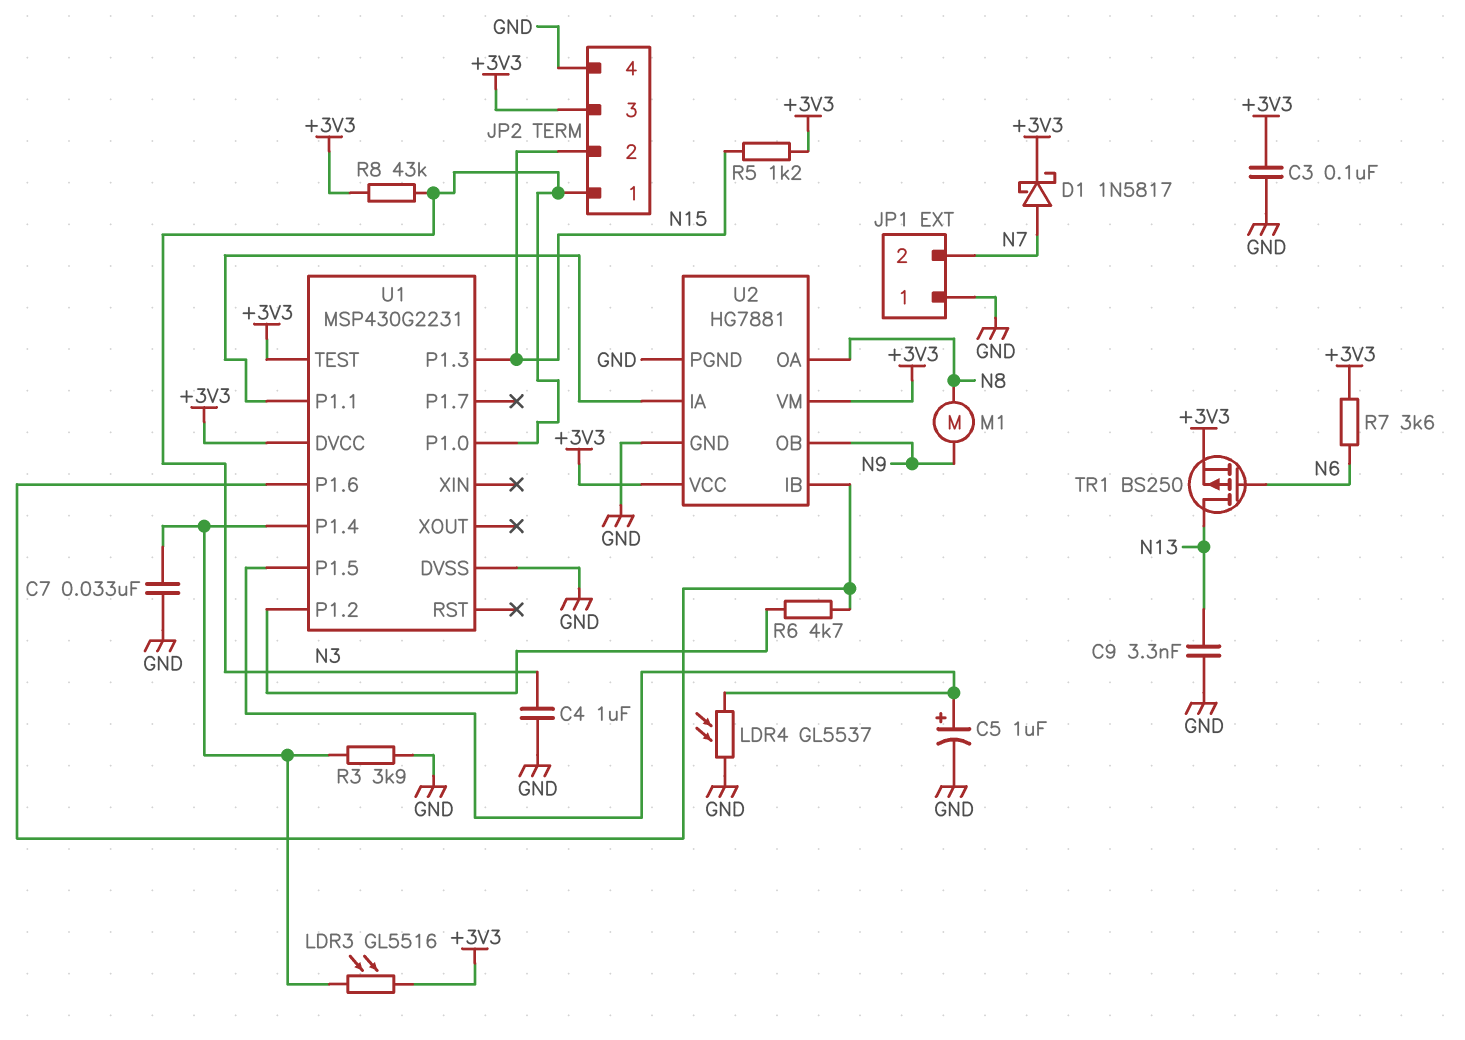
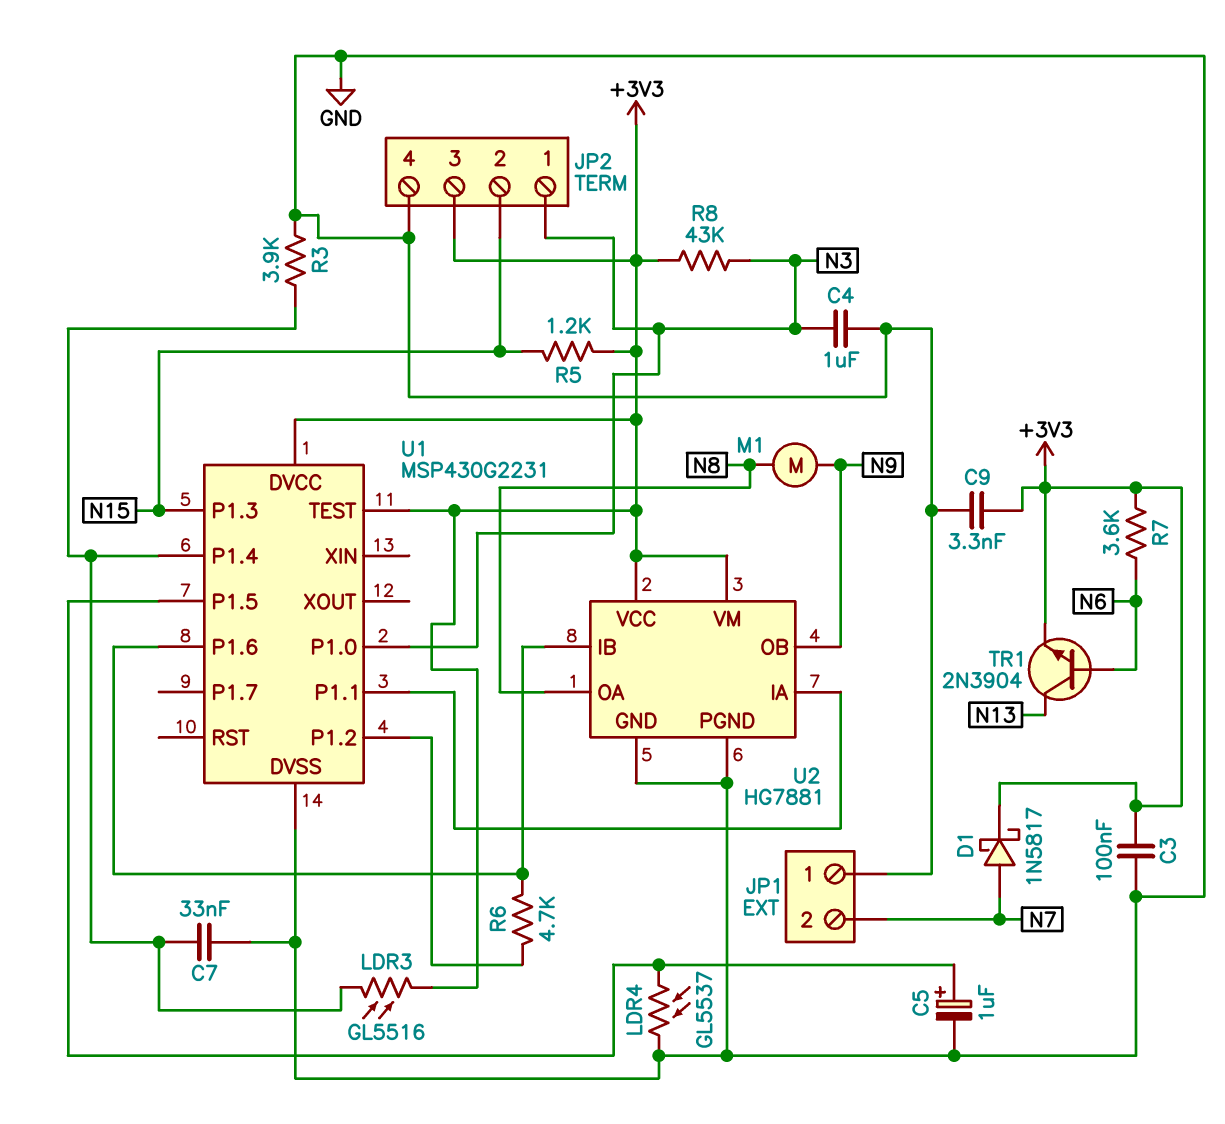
C9: 3.3nF (GND, N13) -> 3.3nF (+3V3, GND)
TR1: PMOS BS250 (G N6, D N13, S +3V3) -> NPN 2N3904 (B N6, C N13, E +3V3)

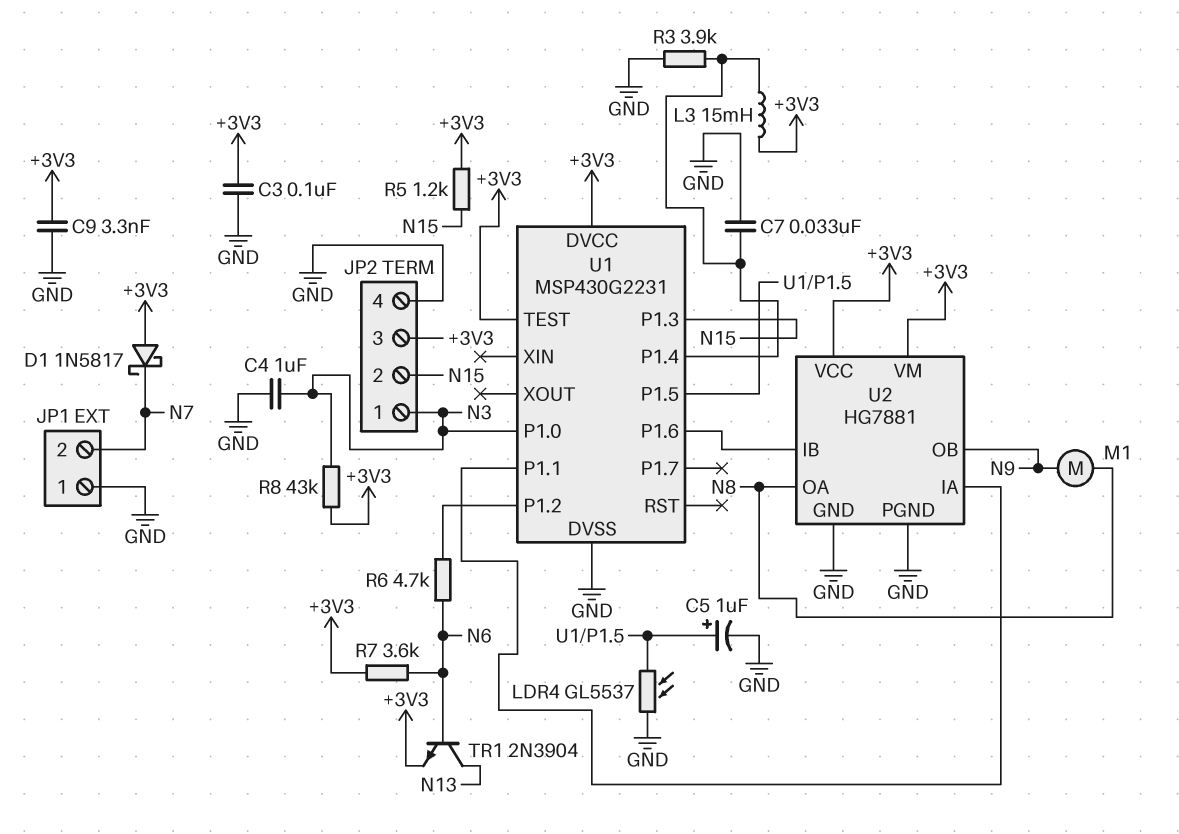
D1: schottky 1N5817 (A N7, K +3V3) -> schottky 1N5817 (A +3V3, K N7)
L3: none -> 15mH (+3V3, U1/P1.4)
LDR3: GL5516 (+3V3, U1/P1.4) -> none
R6: 4.7k (U1/P1.2, U1/P1.6) -> 4.7k (N6, U1/P1.2)

